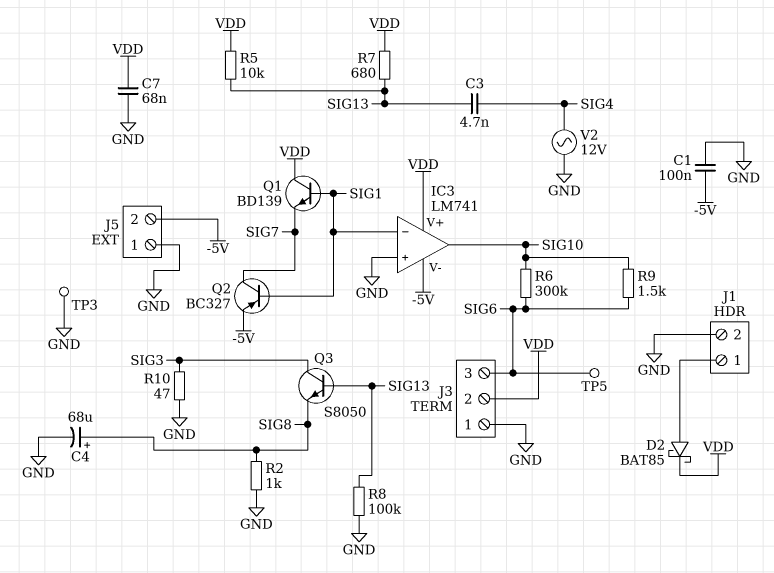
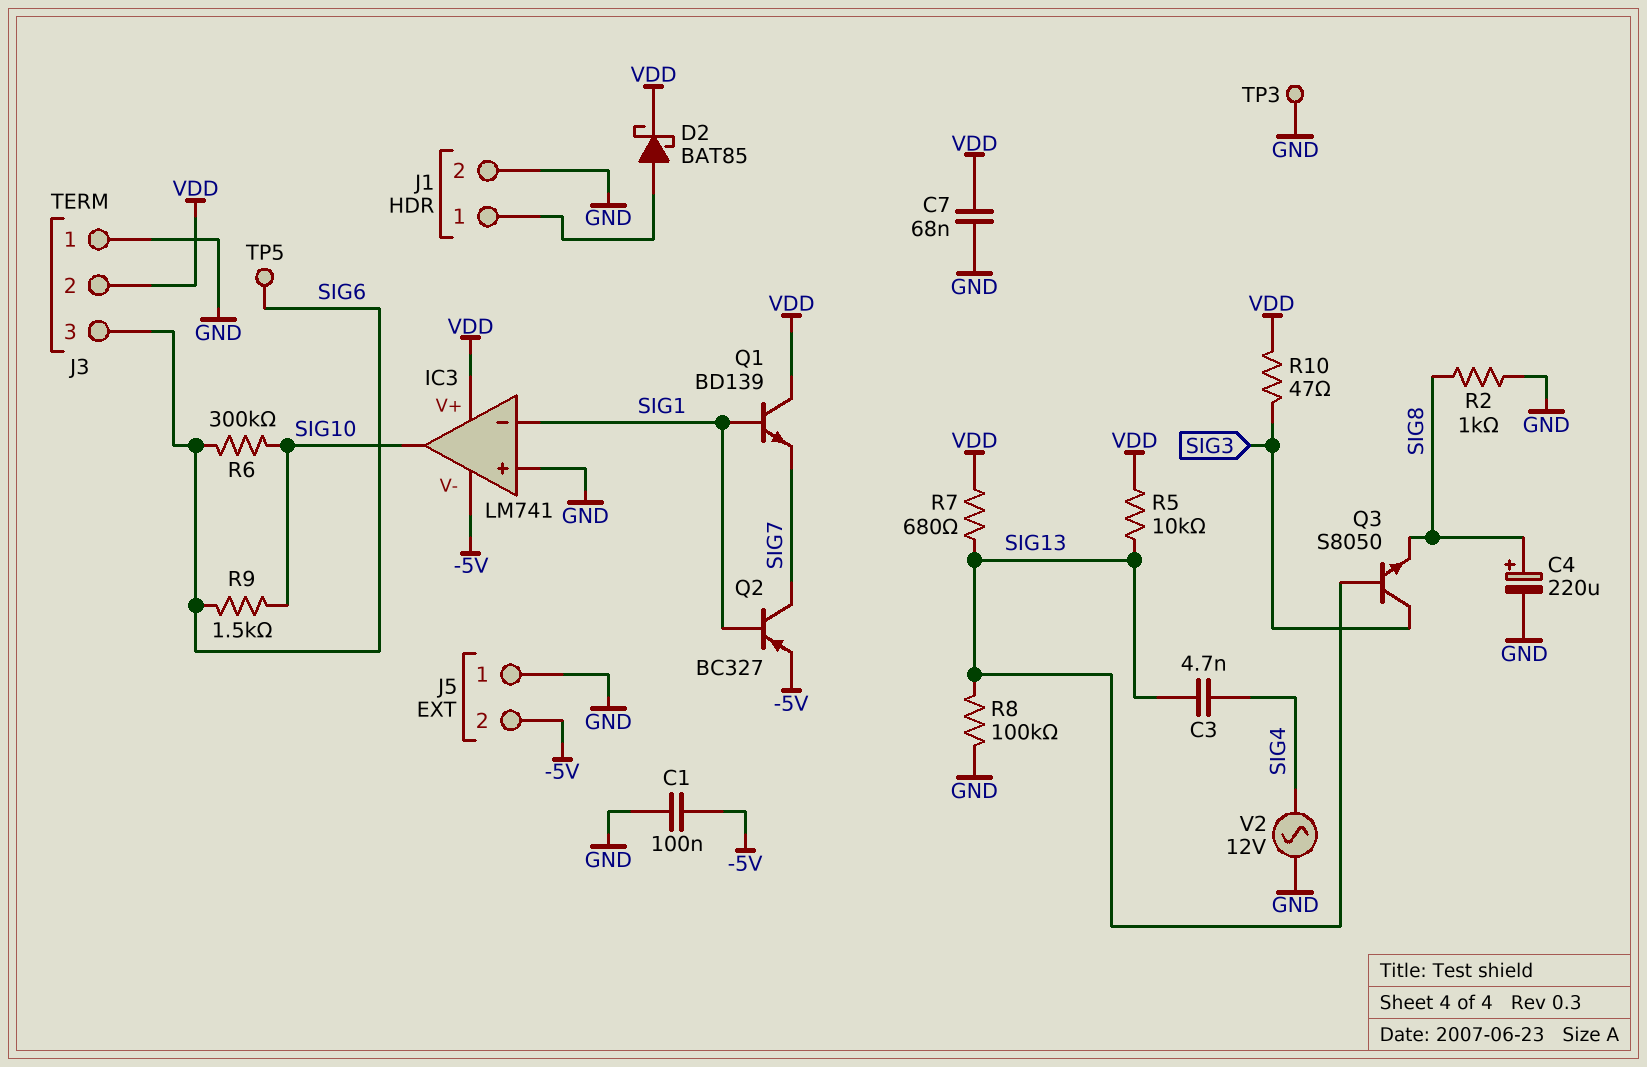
C4: 68uF (plus SIG8, minus GND) -> 220uF (plus SIG8, minus GND)
R10: 47 (GND, SIG3) -> 47 (SIG3, VDD)

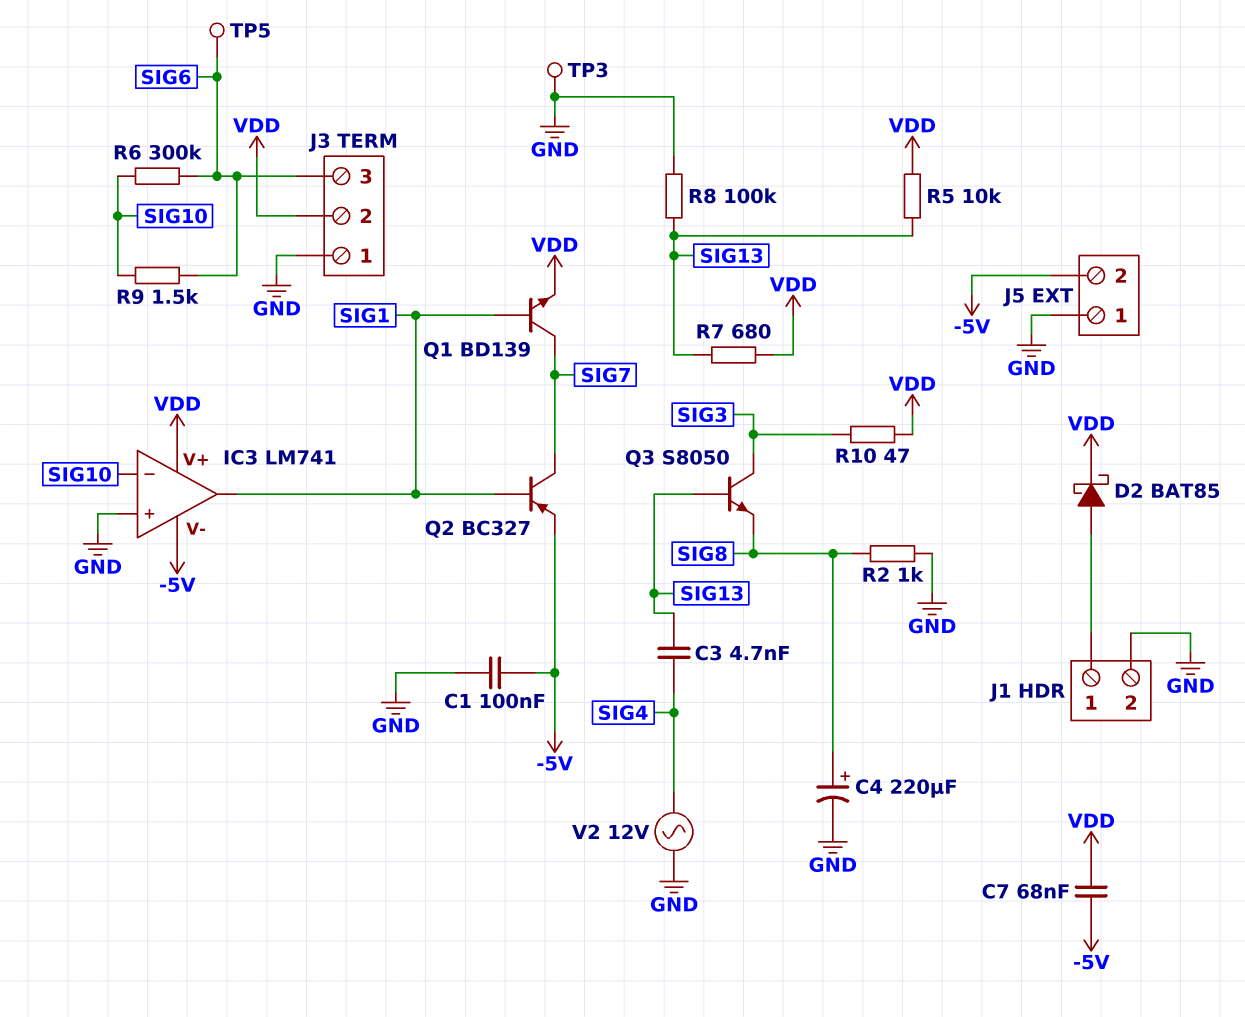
C7: 68nF (GND, VDD) -> 68nF (-5V, VDD)
IC3 pin in-: SIG1 -> SIG10
IC3 pin out: SIG10 -> SIG1
Q1: NPN BD139 (B SIG1, C VDD, E SIG7) -> NPN BD139 (B SIG1, C SIG7, E VDD)

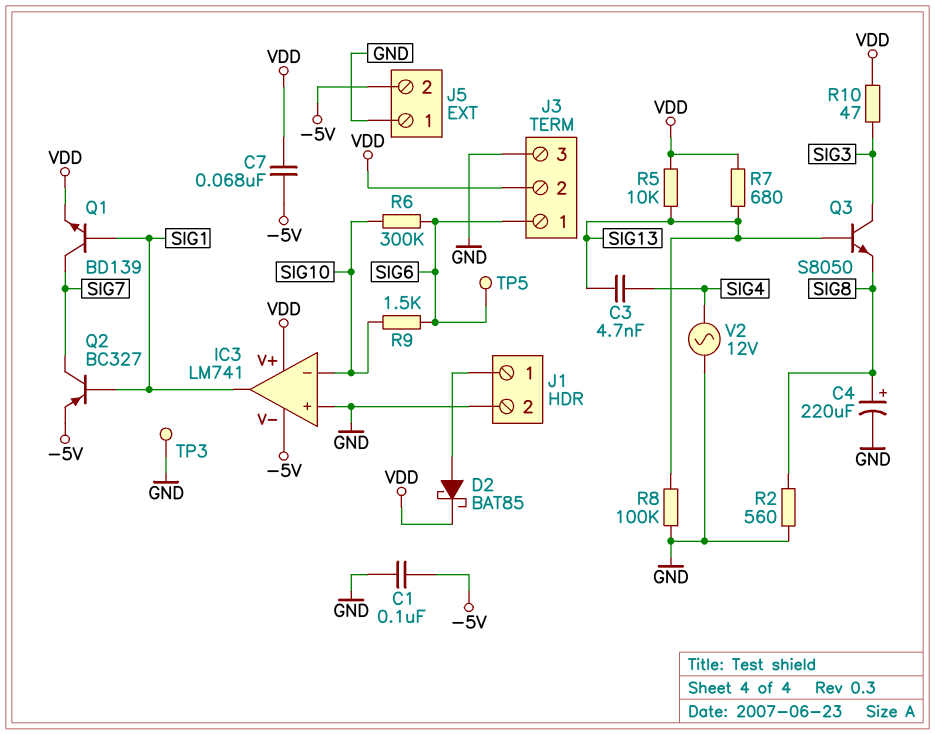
J3 pin 1: GND -> SIG6
J3 pin 3: SIG6 -> GND
R2: 1k (GND, SIG8) -> 560 (GND, SIG8)

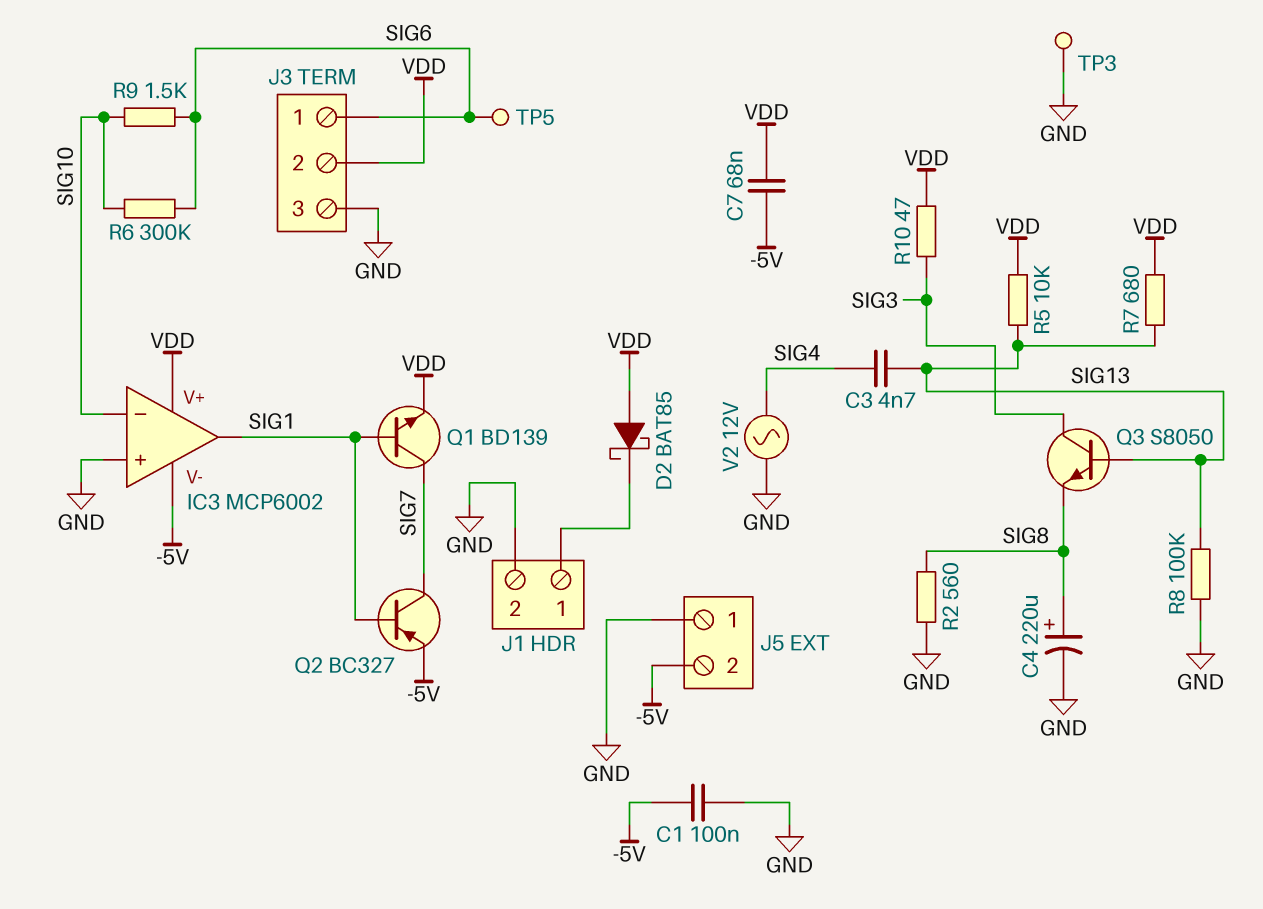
D2: schottky BAT85 (A J1/1, K VDD) -> schottky BAT85 (A VDD, K J1/1)
IC3: LM741 -> MCP6002

